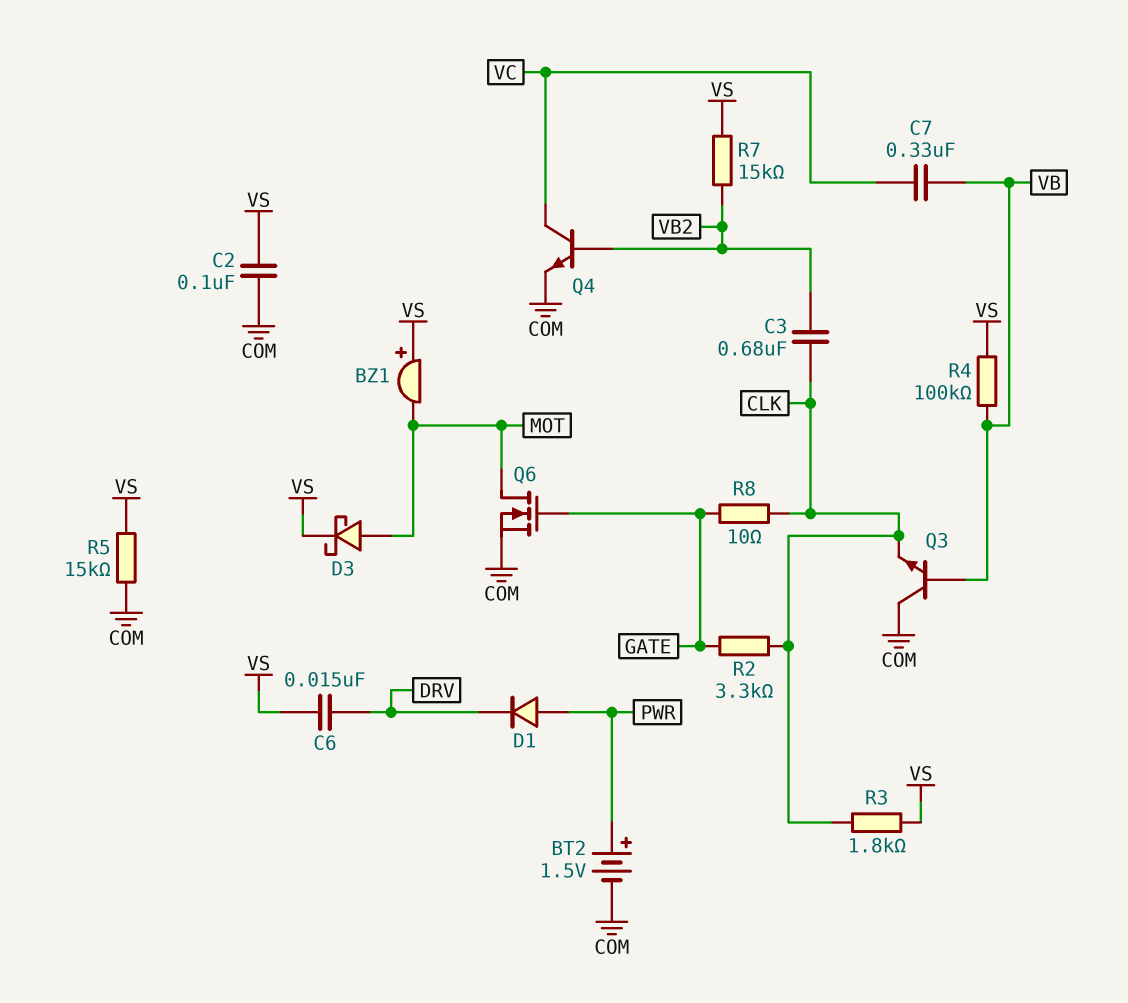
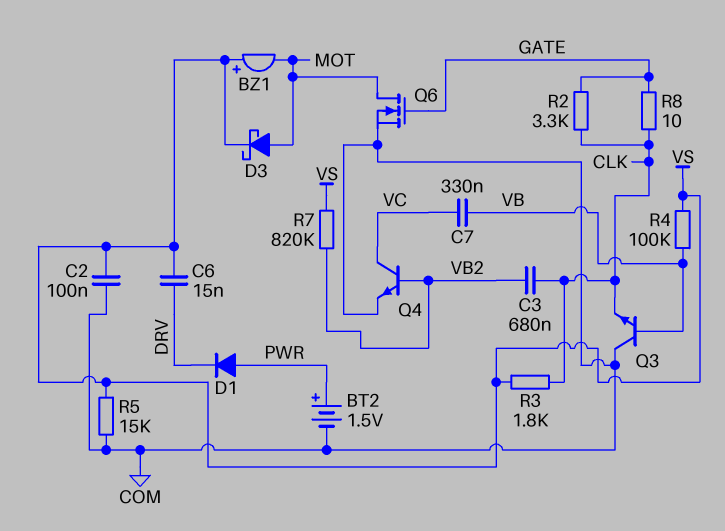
R7: 15k (VB2, VS) -> 820k (VB2, VS)

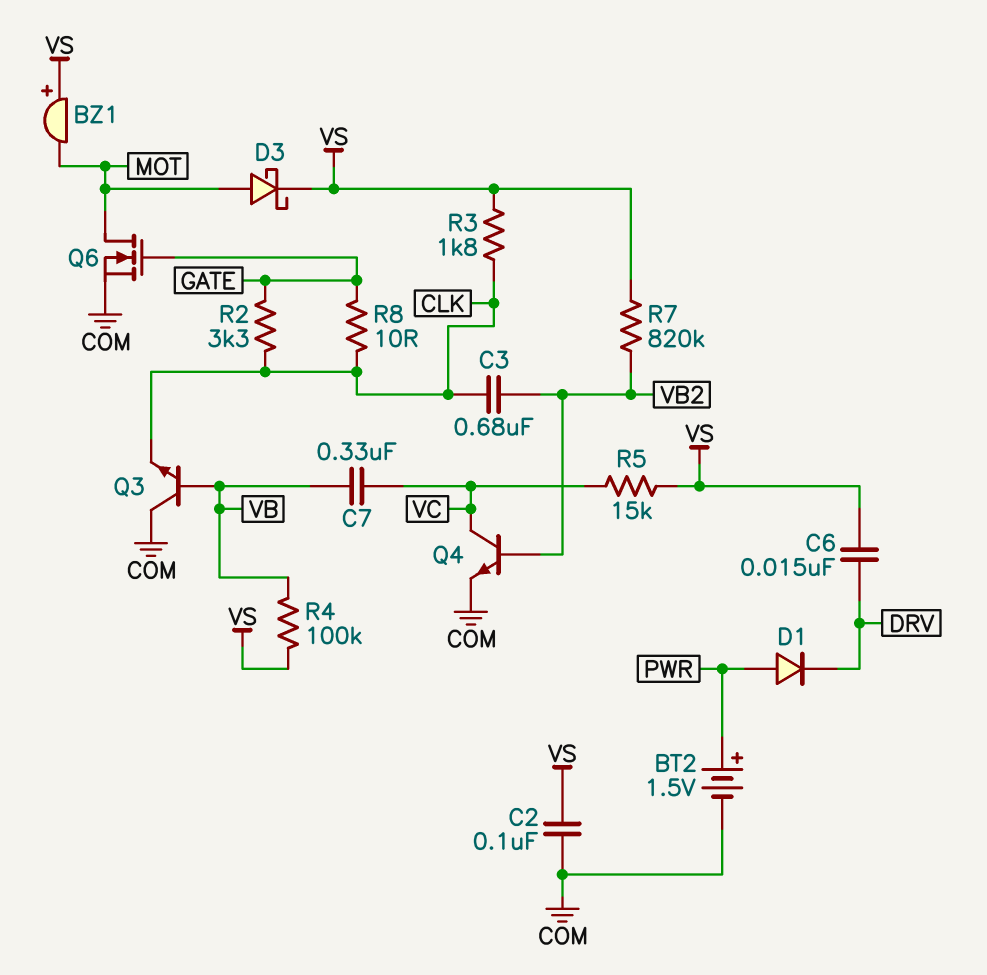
R5: 15k (COM, VS) -> 15k (VC, VS)

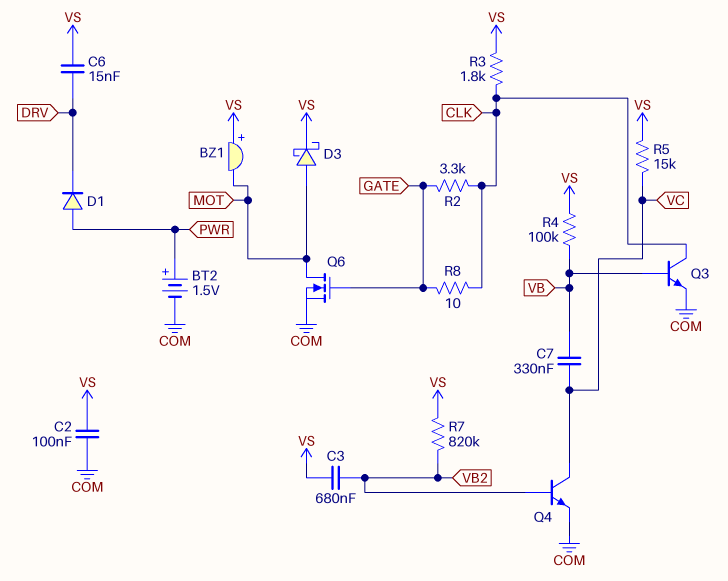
C3: 680nF (CLK, VB2) -> 680nF (VB2, VS)
Q3: NPN (B VB, C COM, E CLK) -> NPN (B VB, C CLK, E COM)

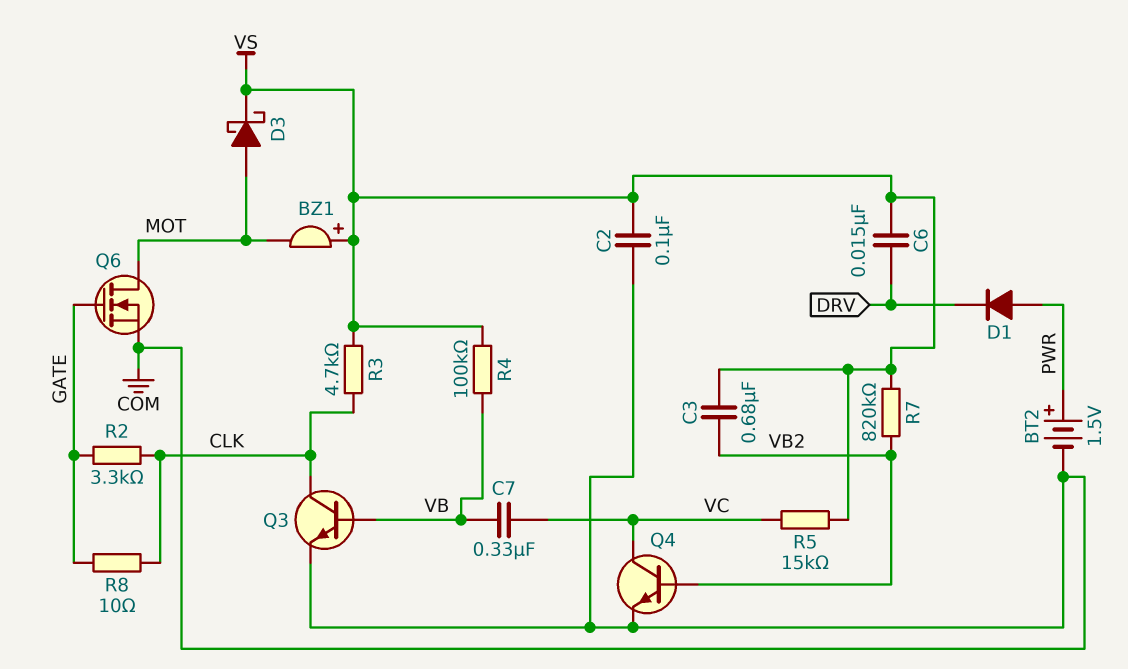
R3: 1.8k (CLK, VS) -> 4.7k (CLK, VS)

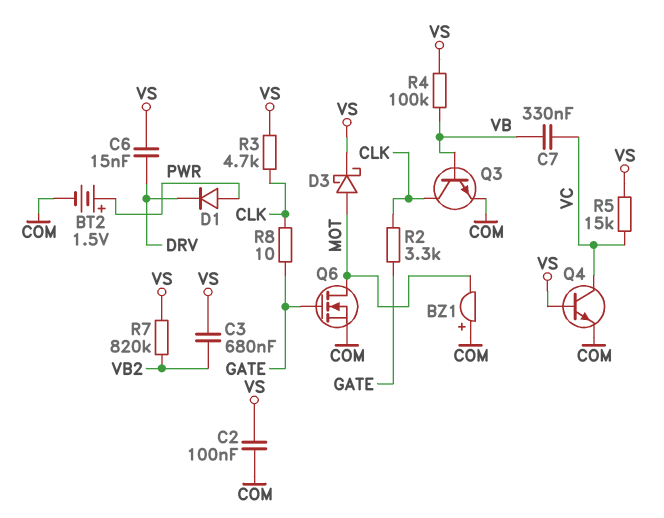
BZ1: buzzer (plus VS, minus MOT) -> buzzer (plus COM, minus MOT)
Q4: NPN (B VB2, C VC, E COM) -> NPN (B VS, C VC, E COM)

